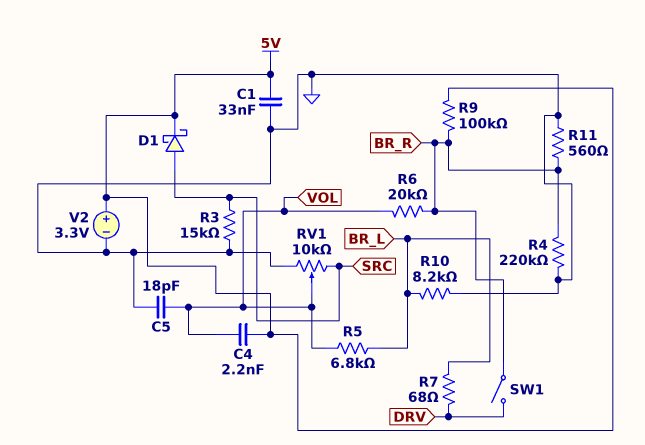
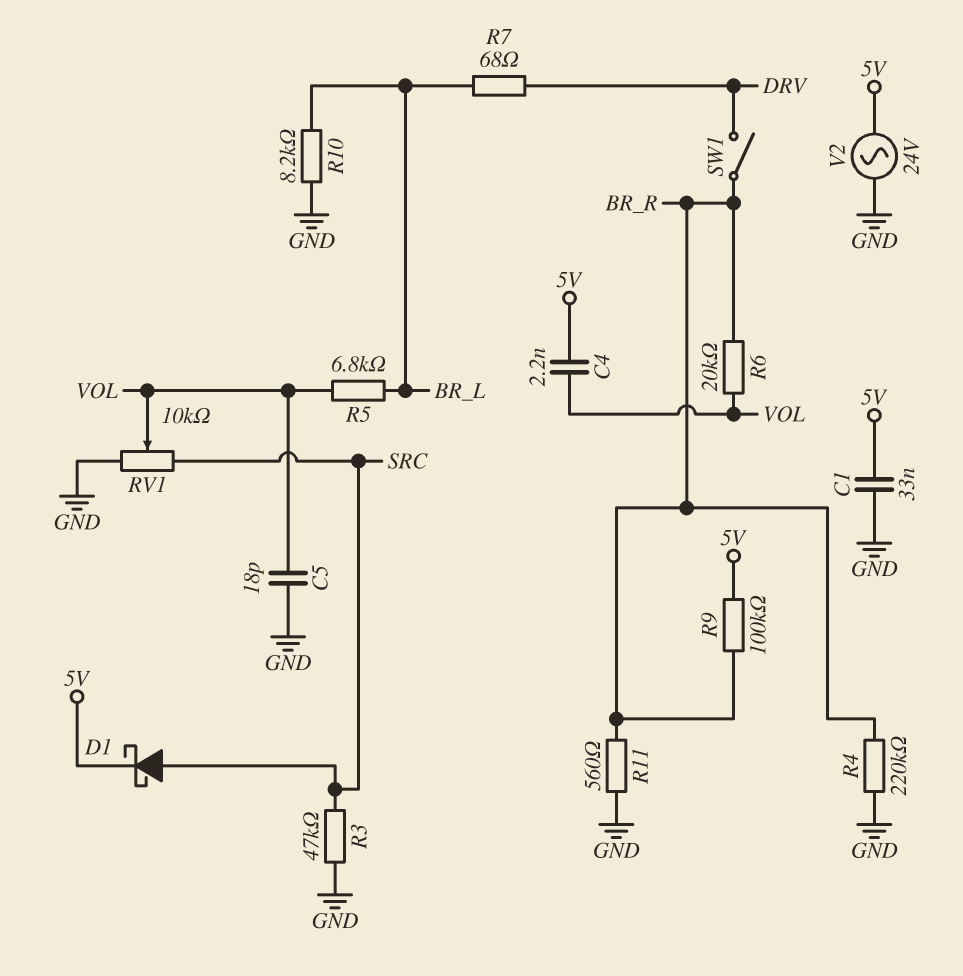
R3: 15k (GND, SRC) -> 47k (GND, SRC)
V2: 3.3V (plus 5V, minus GND) -> AC 24V (5V, GND)

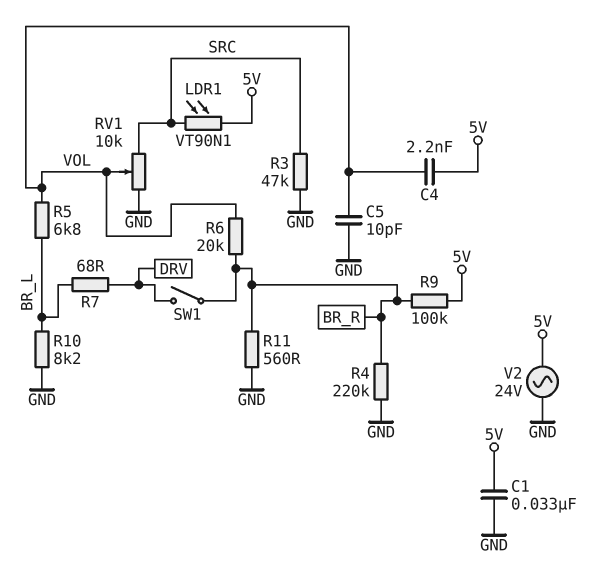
C5: 18pF (GND, VOL) -> 10pF (GND, VOL)
D1: schottky (A SRC, K 5V) -> none
LDR1: none -> VT90N1 (5V, SRC)

